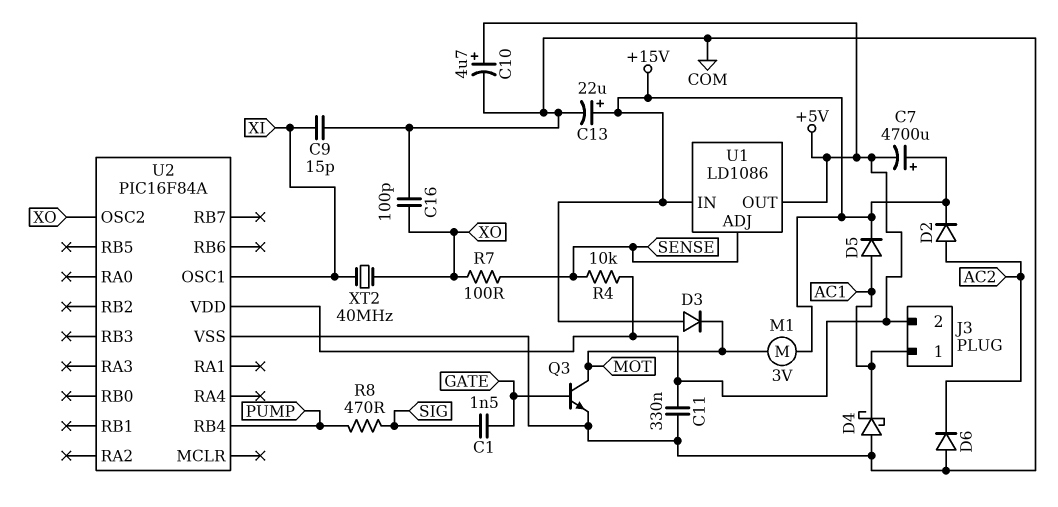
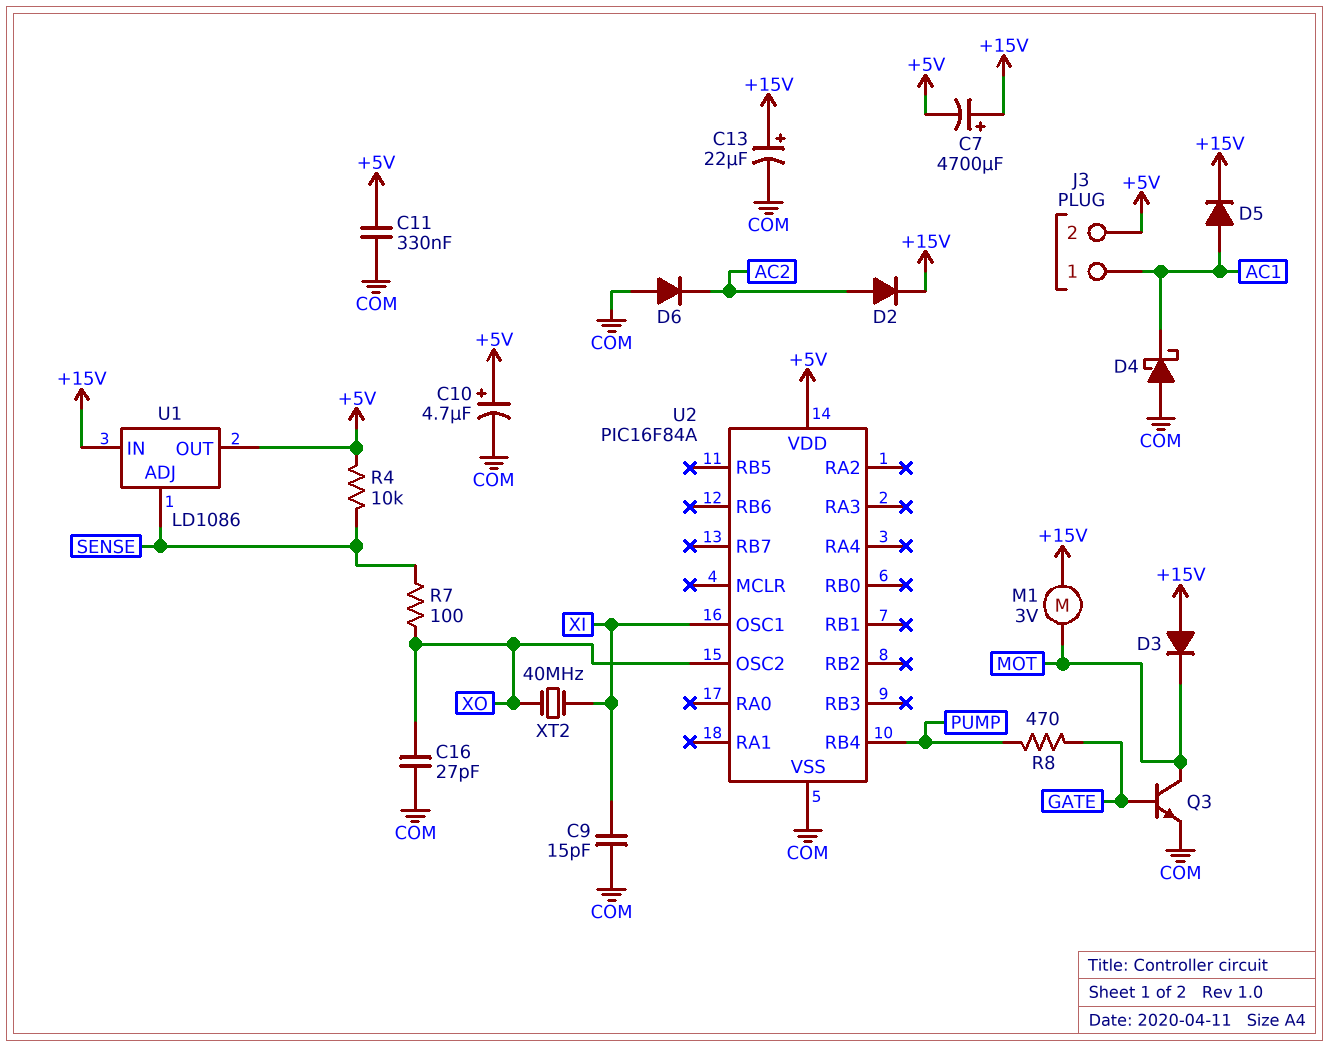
C1: 1.5nF (GATE, SIG) -> none
C16: 100pF (COM, XO) -> 27pF (COM, XO)
R8: 470 (PUMP, SIG) -> 470 (GATE, PUMP)

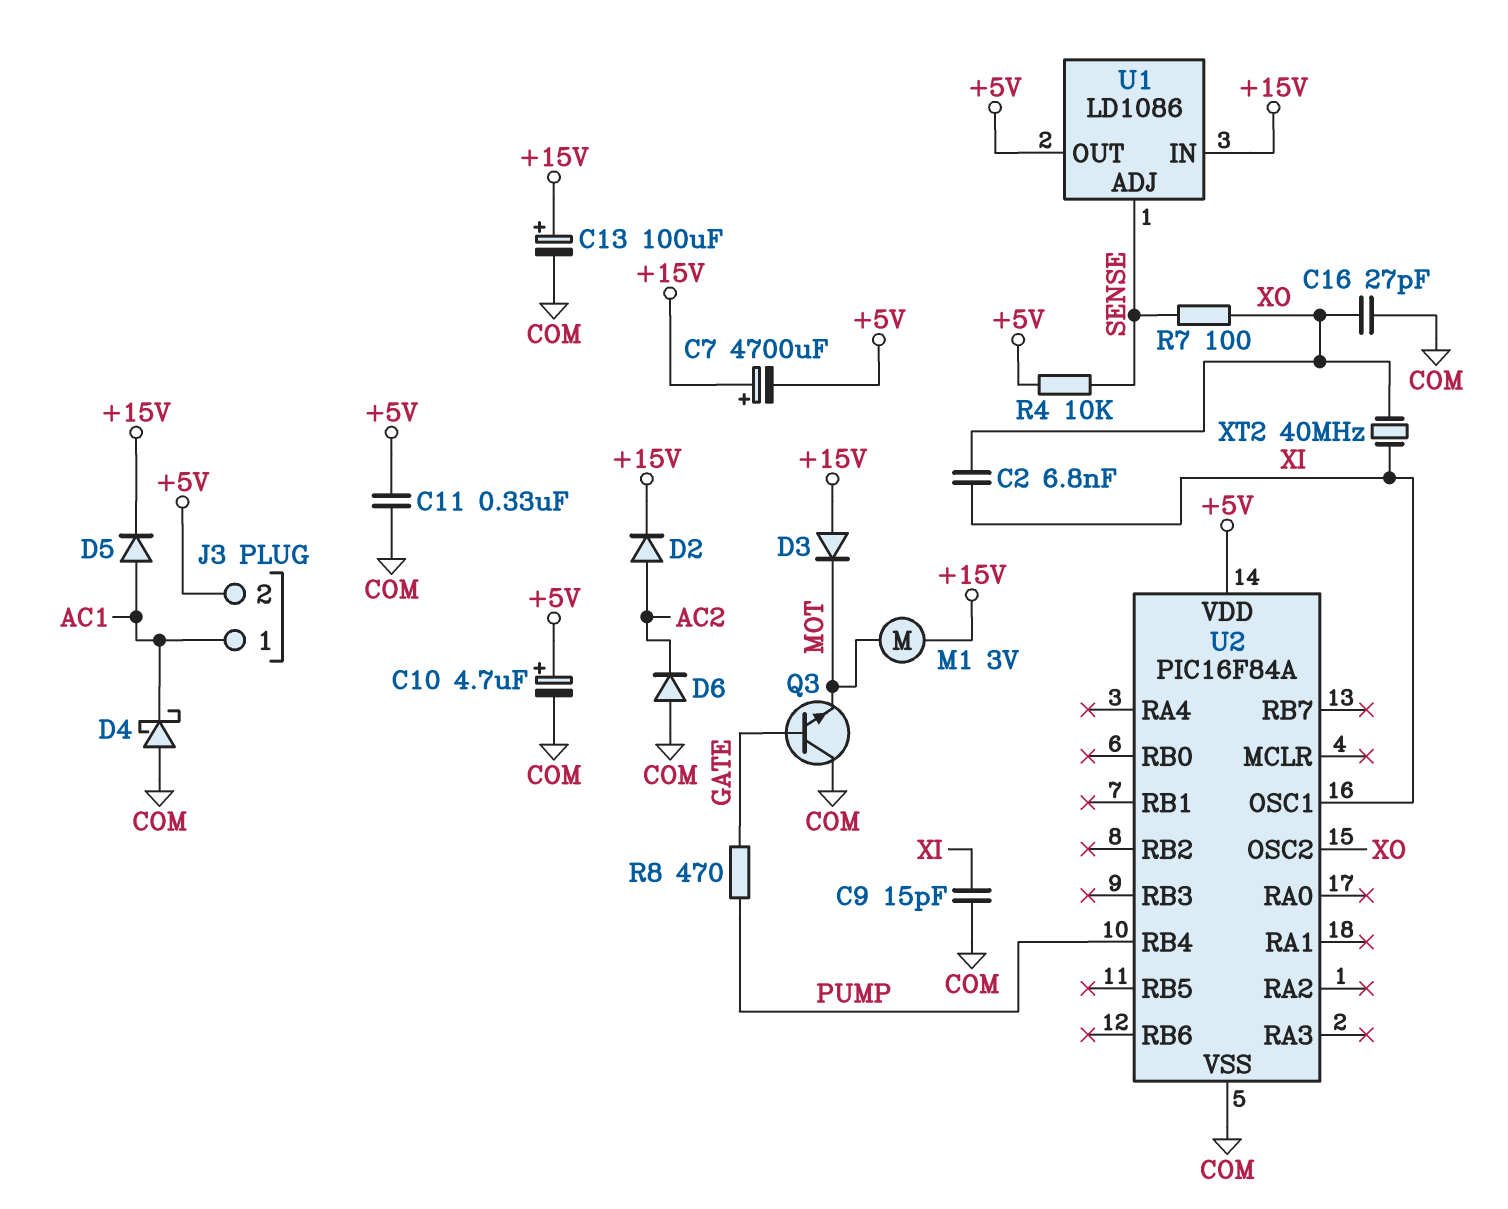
C2: none -> 6.8nF (XI, XO)
C13: 22uF (plus +15V, minus COM) -> 100uF (plus +15V, minus COM)
Q3: NPN (B GATE, C MOT, E COM) -> NPN (B GATE, C COM, E MOT)

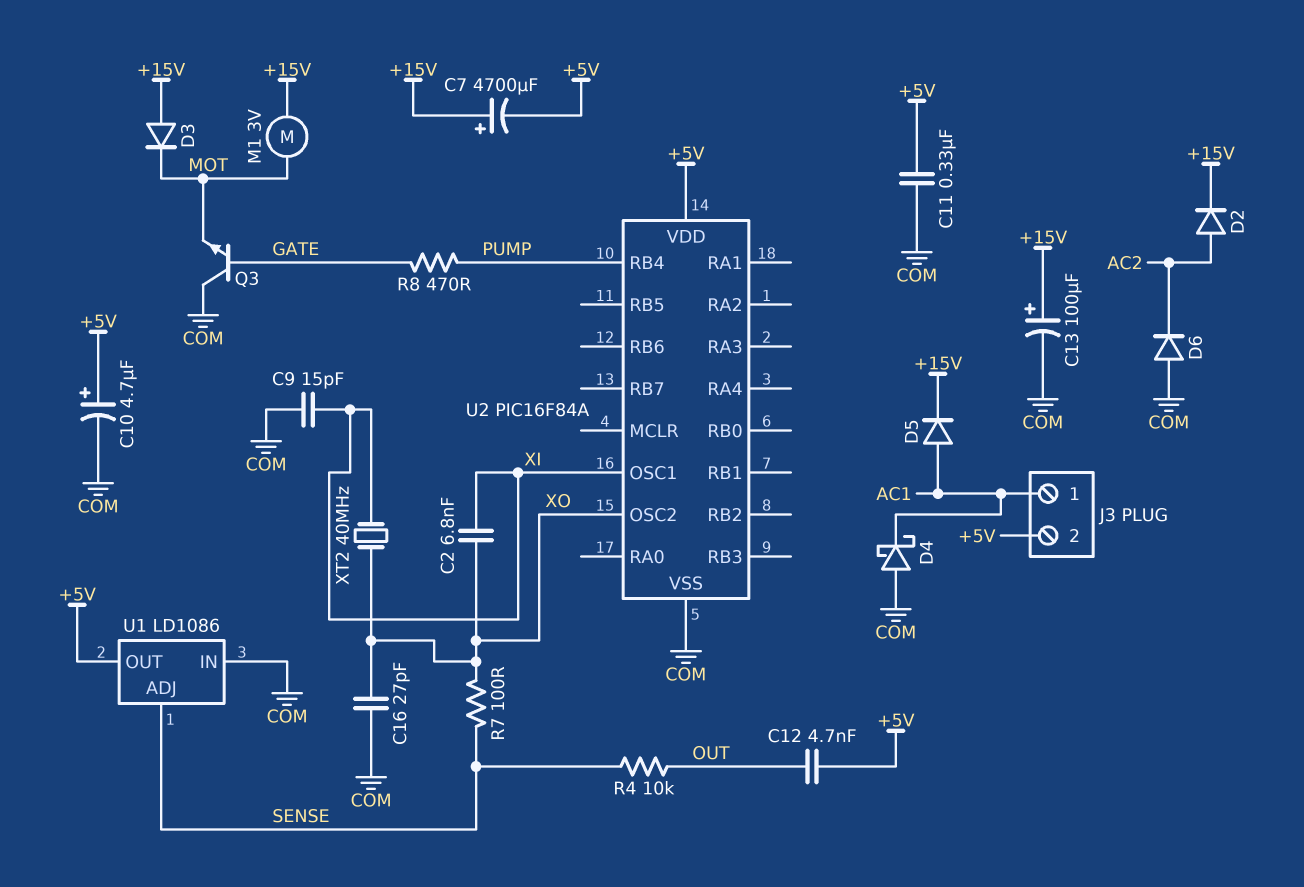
C12: none -> 4.7nF (+5V, OUT)
R4: 10k (+5V, SENSE) -> 10k (OUT, SENSE)
U1 pin IN: +15V -> COM

